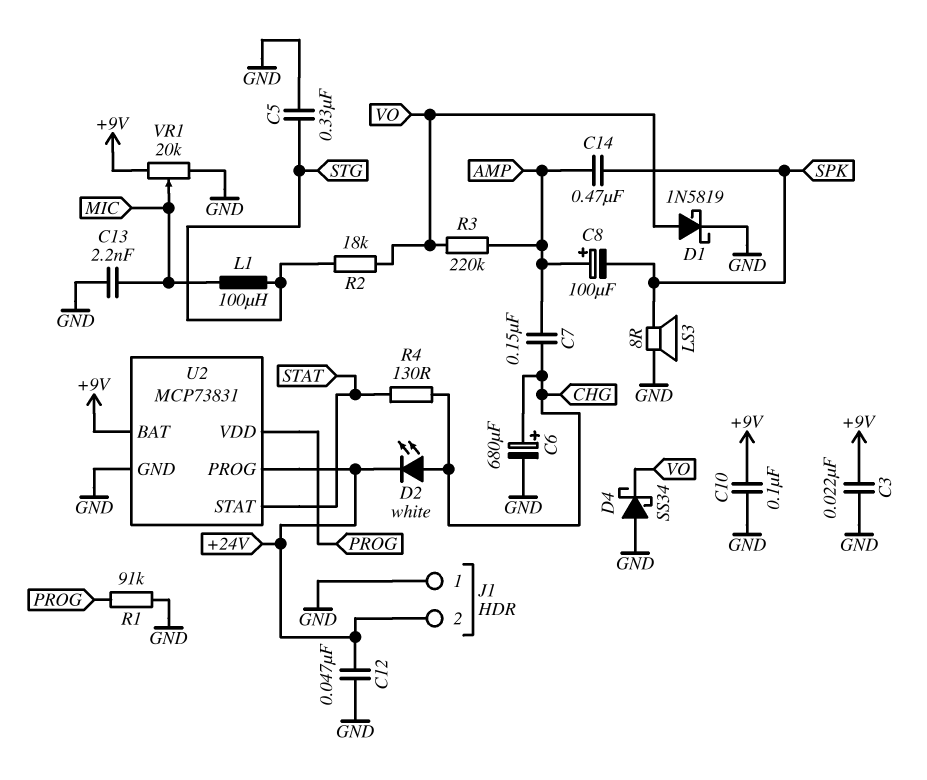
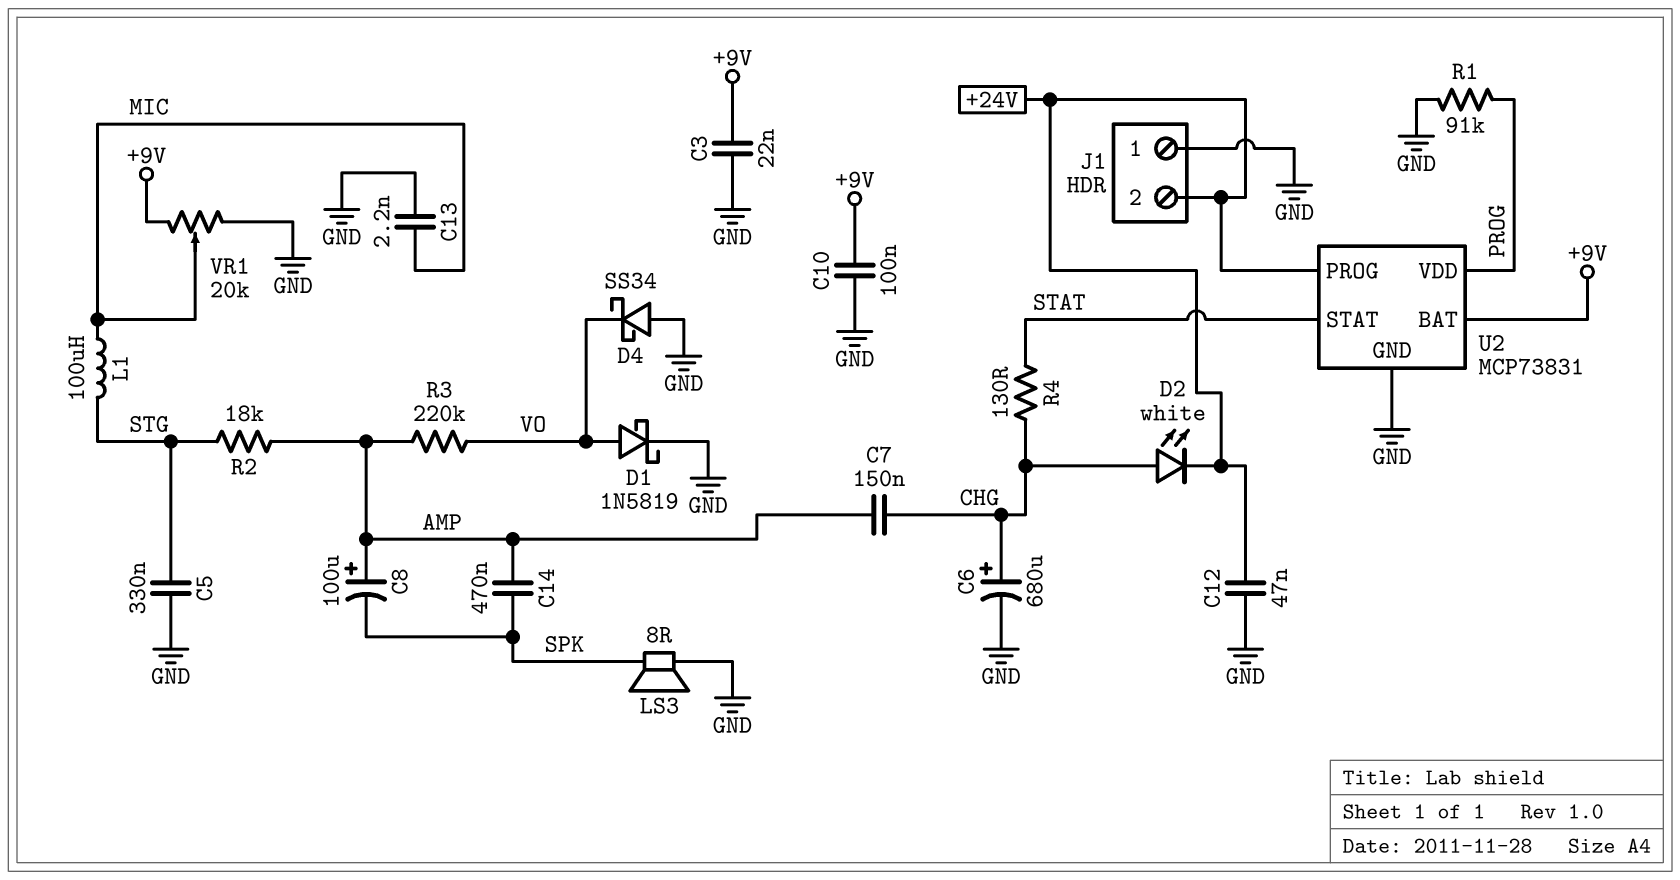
R2: 18k (STG, VO) -> 18k (AMP, STG)

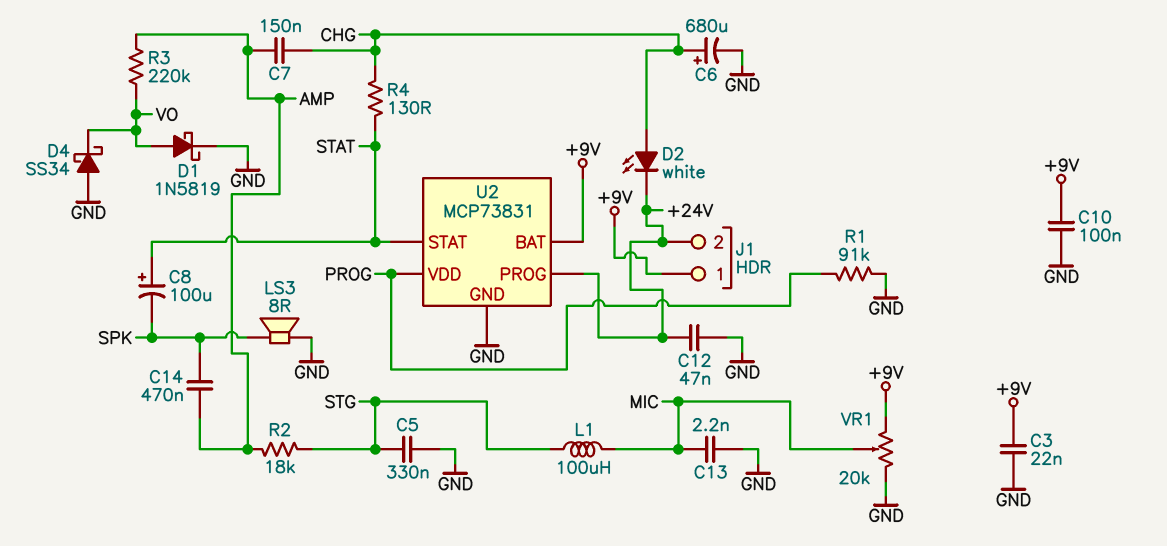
C8: 100uF (plus AMP, minus SPK) -> 100uF (plus STAT, minus SPK)
J1 pin 1: GND -> +9V

